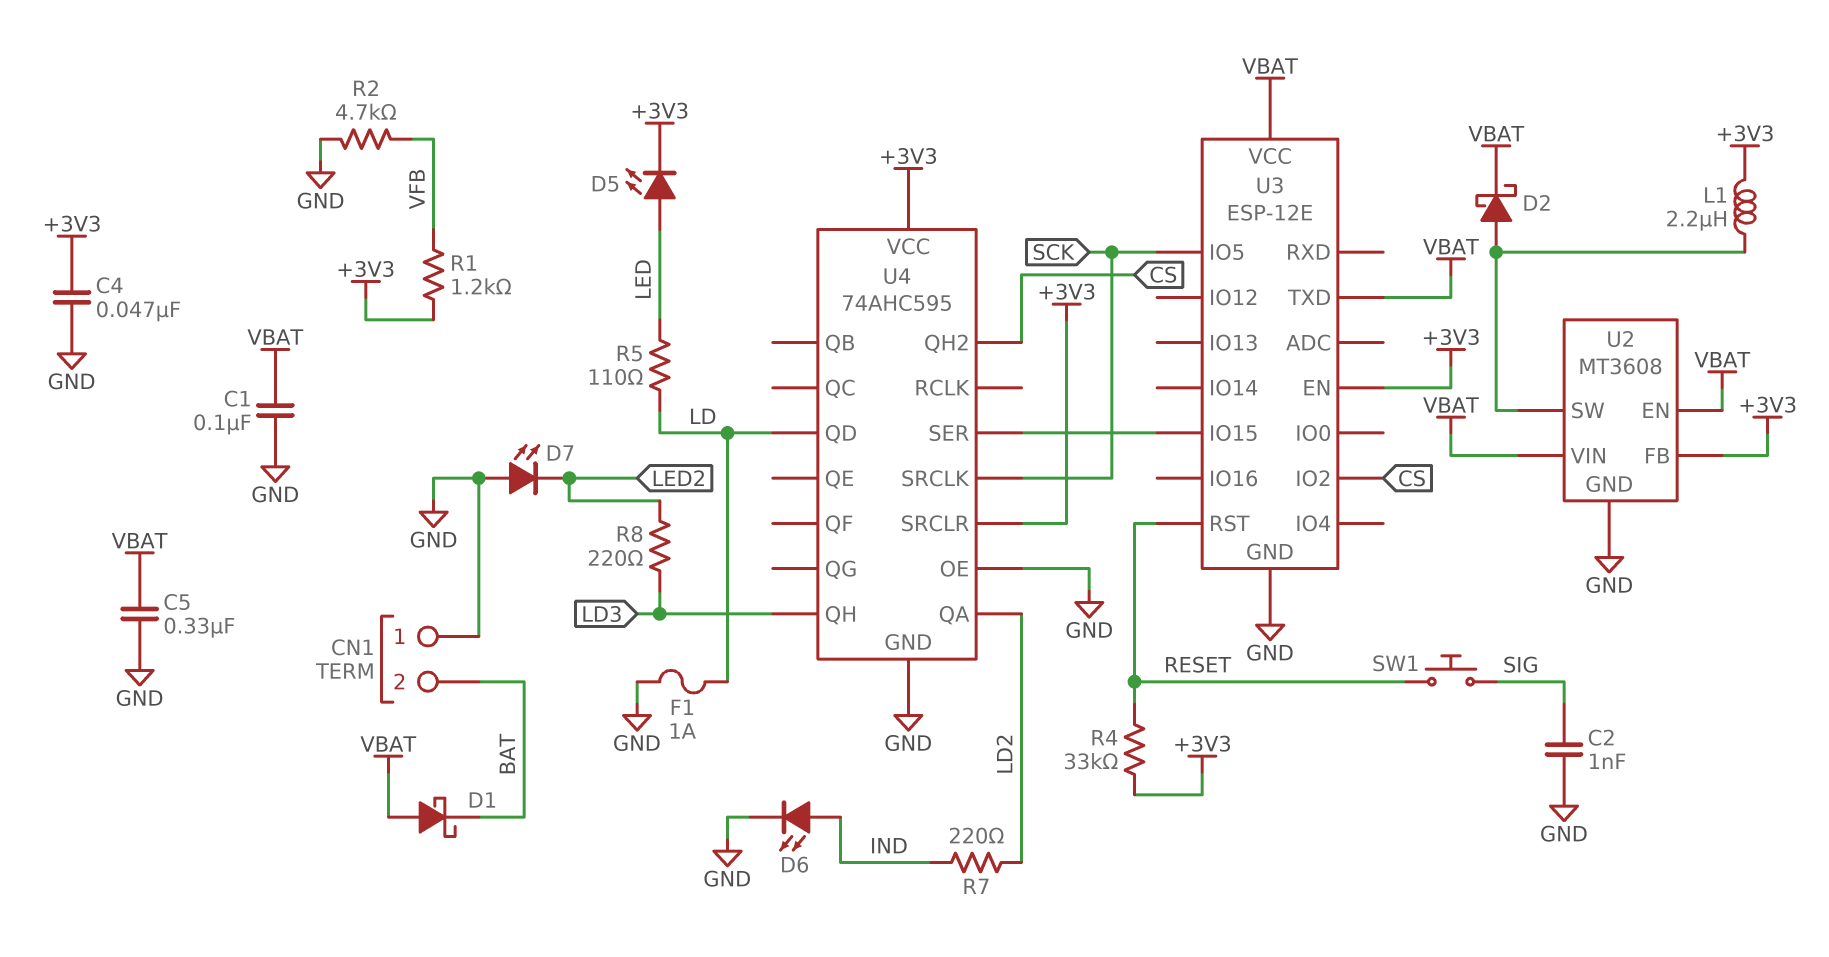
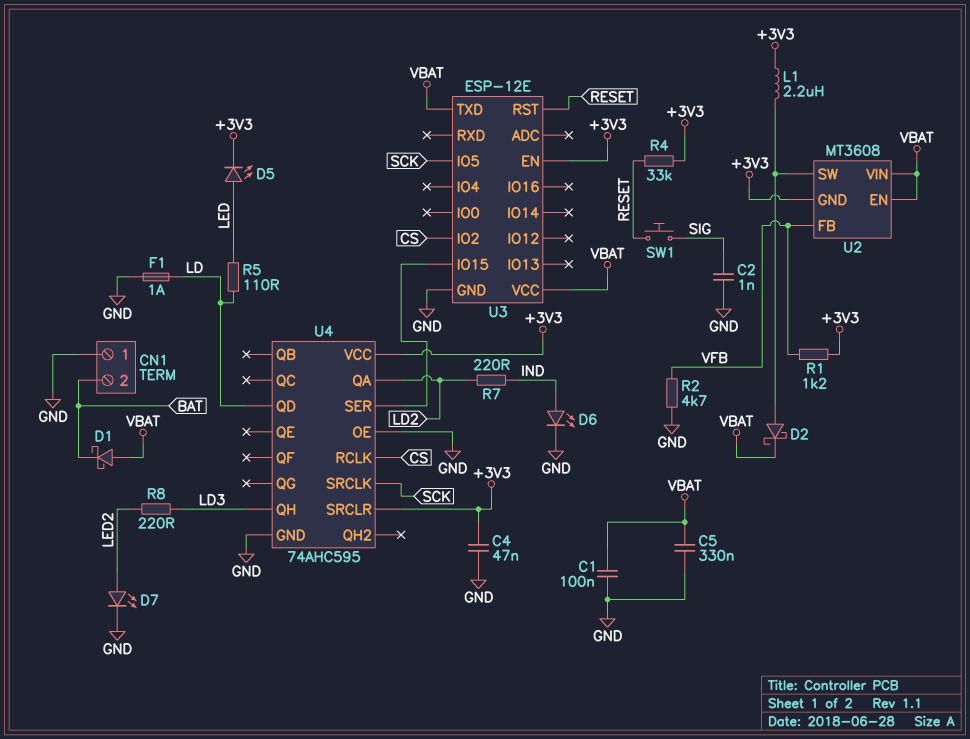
D7: LED (A GND, K LED2) -> LED (A LED2, K GND)
U2 pin FB: +3V3 -> VFB
U2 pin GND: GND -> +3V3
U4 pin QH2: CS -> none
U4 pin RCLK: none -> CS

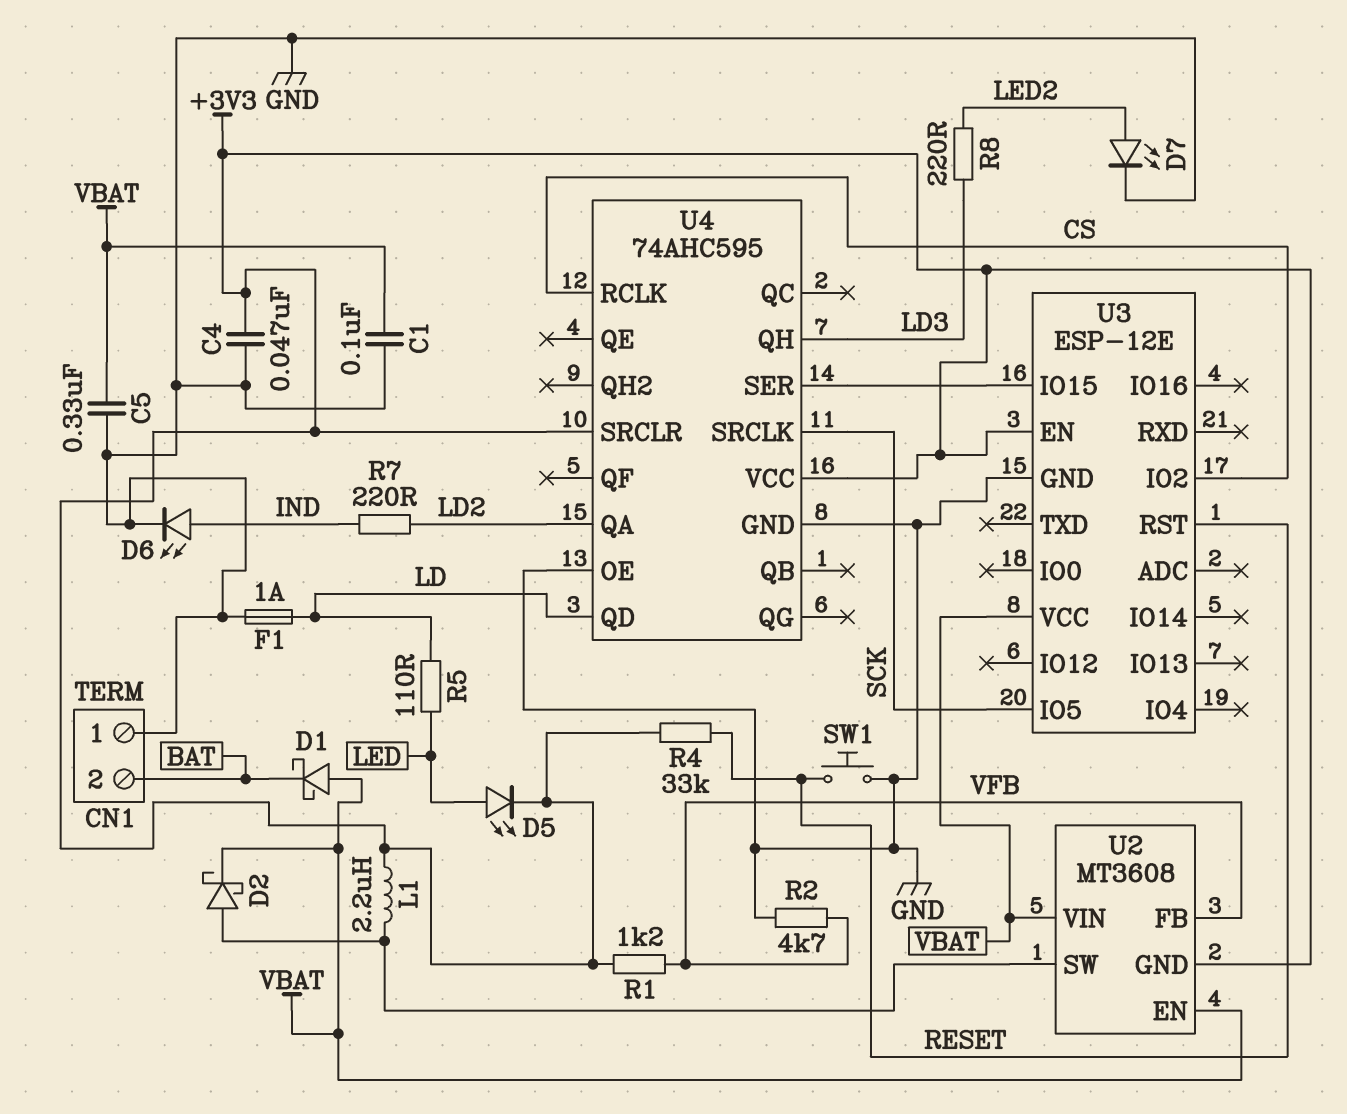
C2: 1nF (GND, SIG) -> none
SW1: button (RESET, SIG) -> button (GND, RESET)
U3 pin TXD: VBAT -> none

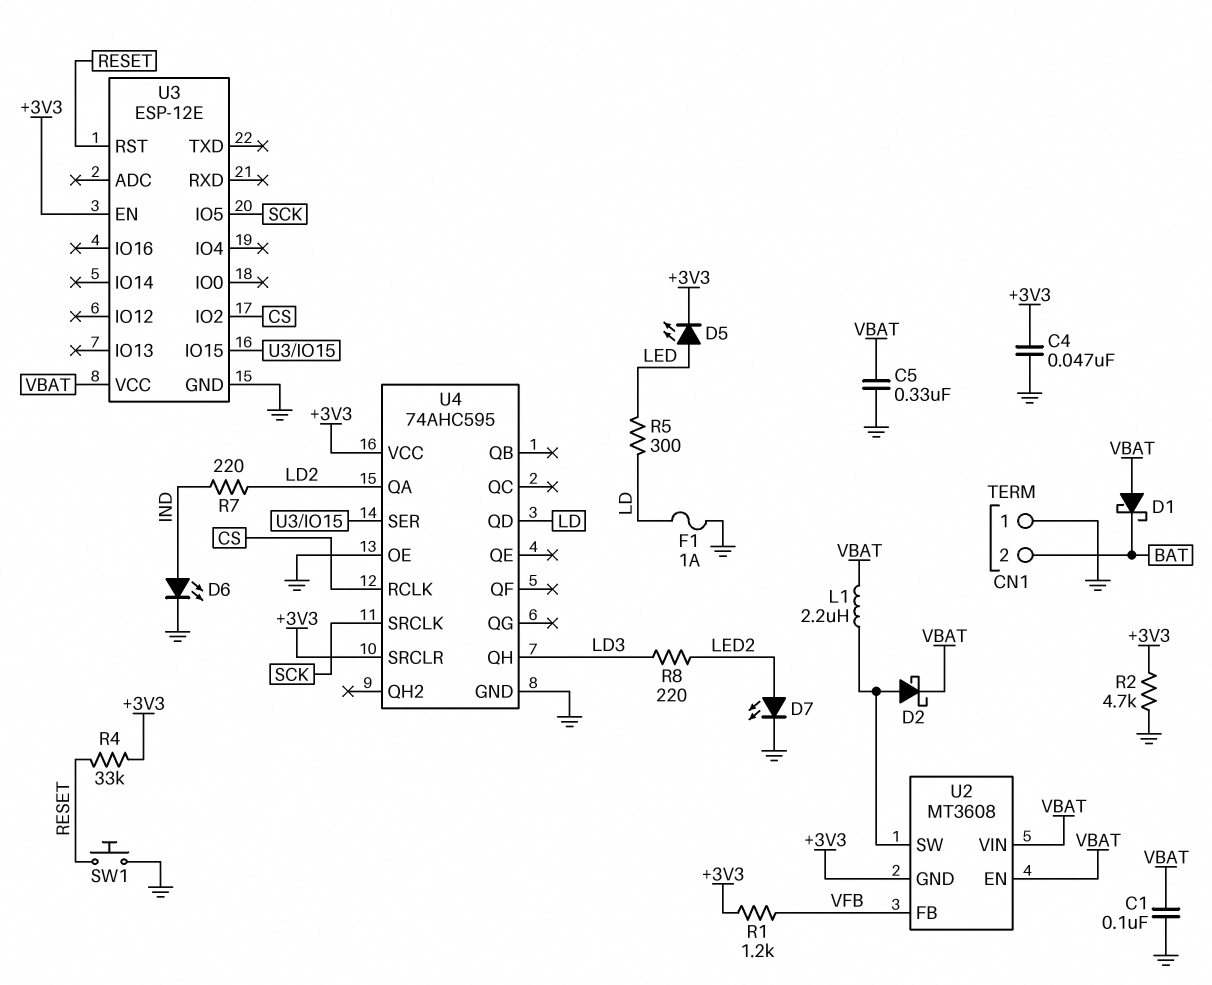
L1: 2.2uH (+3V3, U2/SW) -> 2.2uH (U2/SW, VBAT)
R2: 4.7k (GND, VFB) -> 4.7k (+3V3, GND)
R5: 110 (LD, LED) -> 300 (LD, LED)

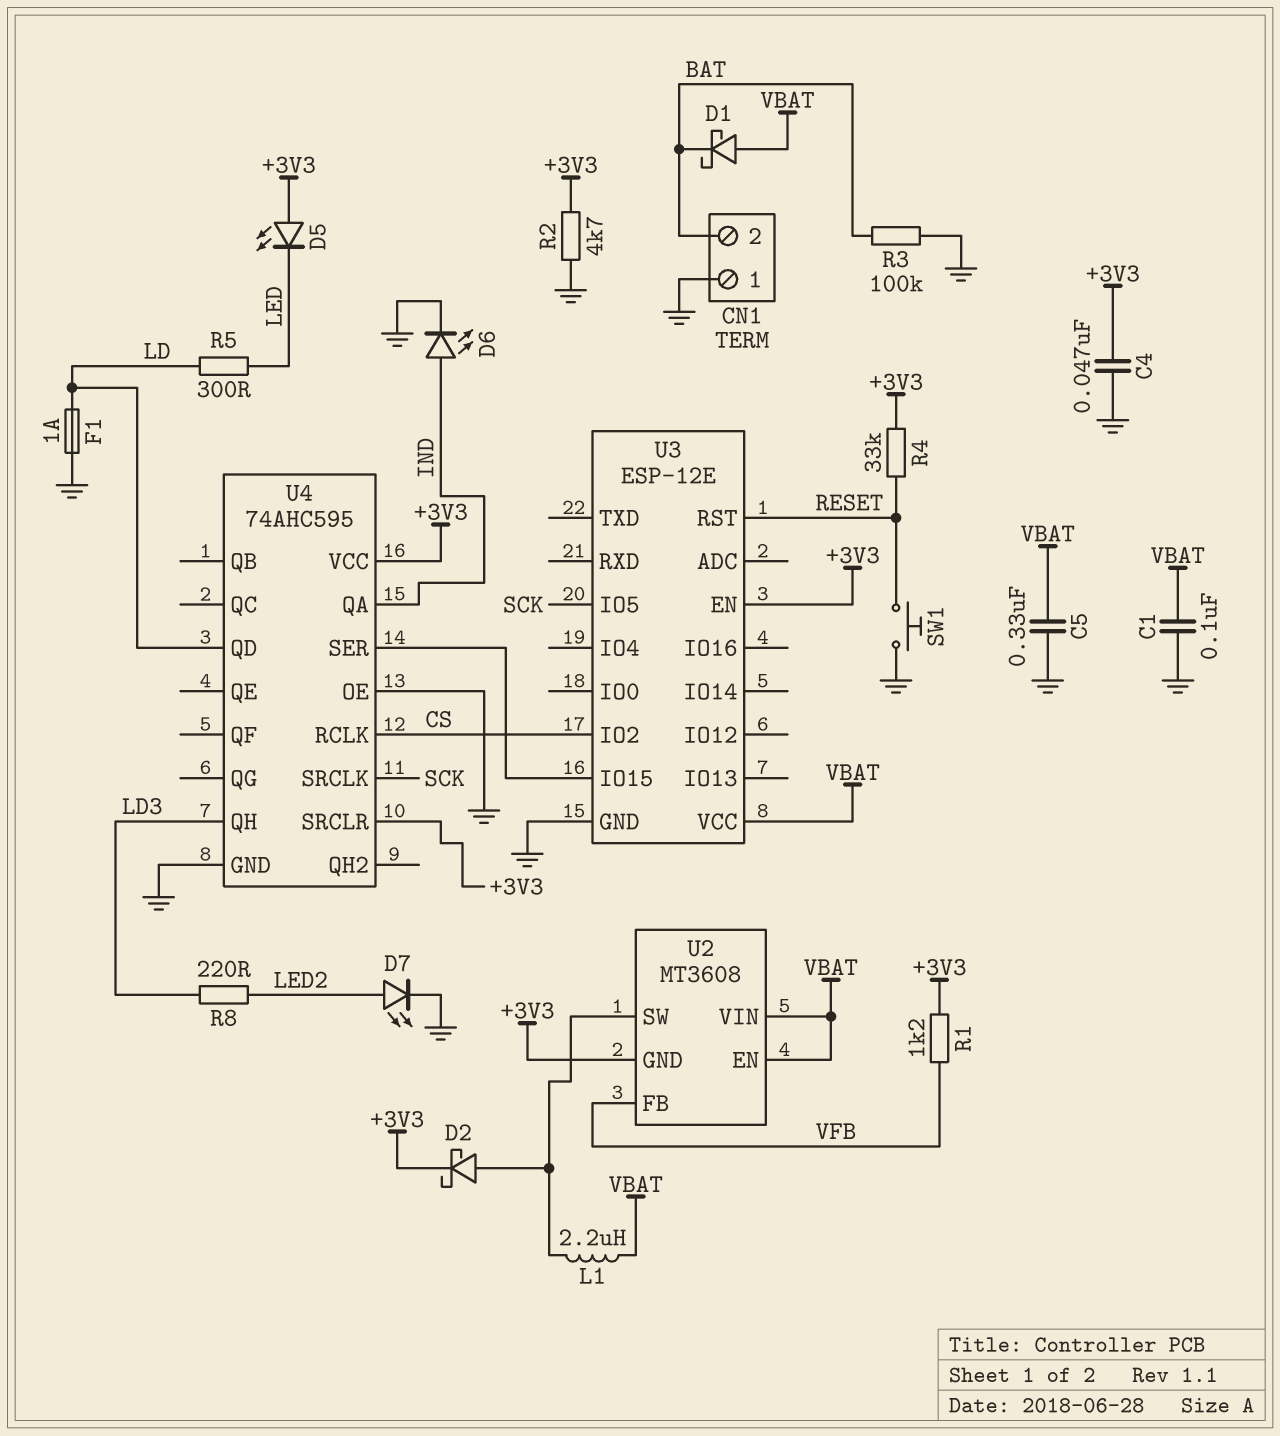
D2: schottky (A U2/SW, K VBAT) -> schottky (A U2/SW, K +3V3)
D5: LED (A LED, K +3V3) -> LED (A +3V3, K LED)
R3: none -> 100k (BAT, GND)
R7: 220 (IND, LD2) -> none
U4 pin QA: LD2 -> IND

